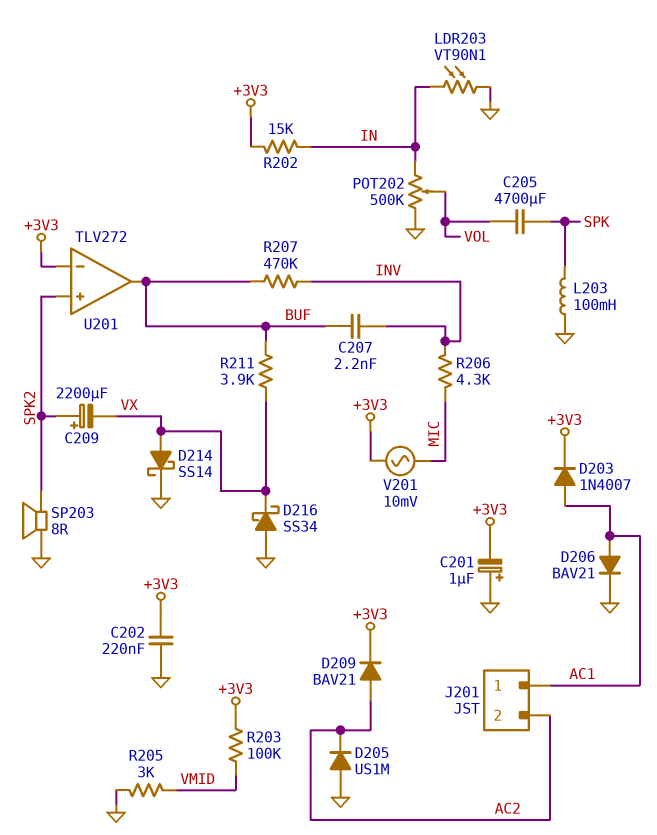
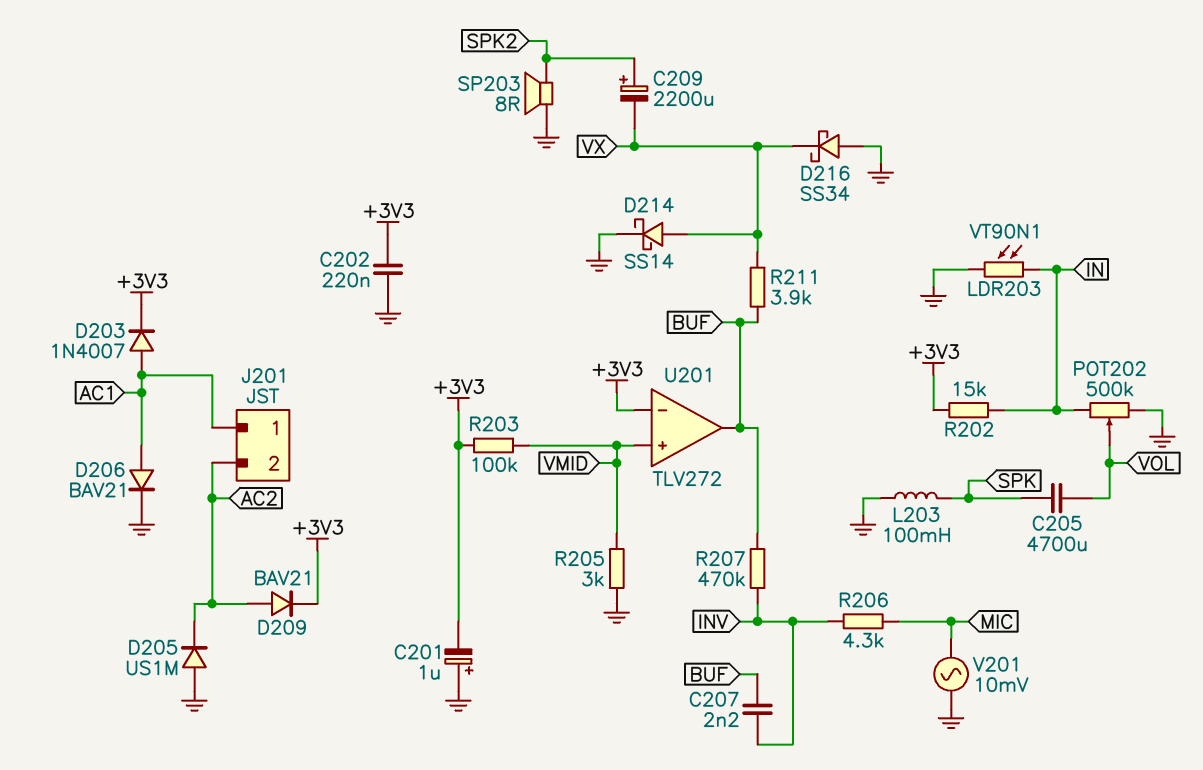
U201 pin in+: SPK2 -> VMID
V201: AC 10mV (+3V3, MIC) -> AC 10mV (GND, MIC)

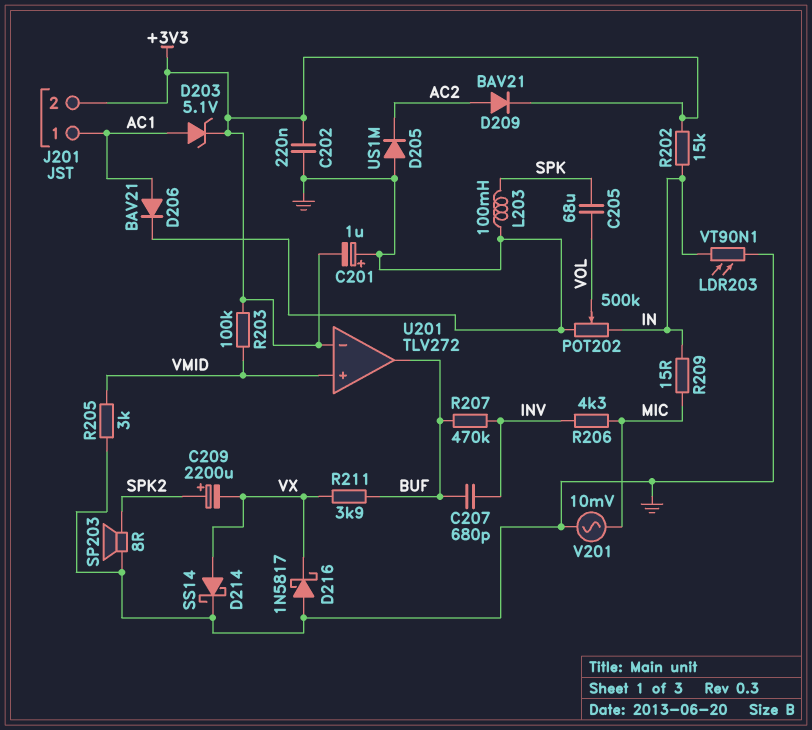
C205: 4700uF (SPK, VOL) -> 68uF (SPK, VOL)
C207: 2.2nF (BUF, INV) -> 680pF (BUF, INV)
D203: diode 1N4007 (A AC1, K +3V3) -> zener 5.1V (A AC1, K +3V3)
D216: schottky SS34 (A GND, K VX) -> schottky 1N5817 (A GND, K VX)
J201 pin 2: AC2 -> +3V3
R209: none -> 15 (IN, MIC)

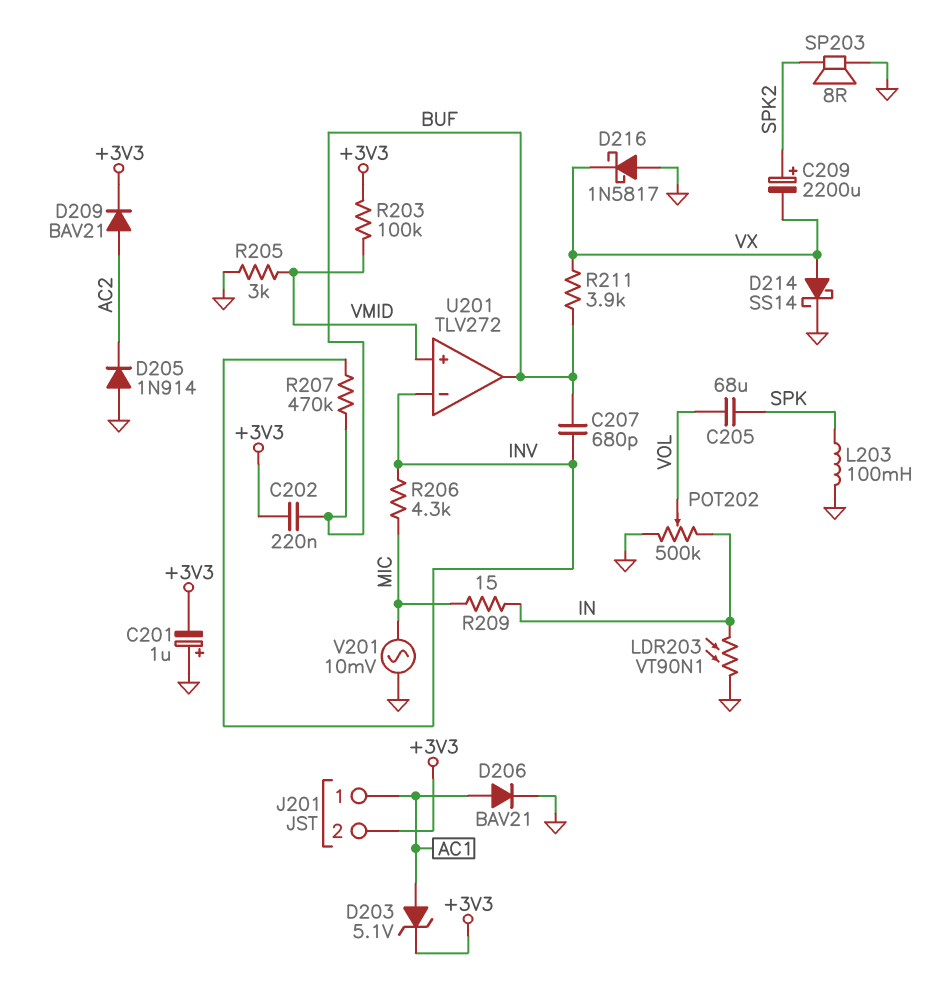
C202: 220nF (+3V3, GND) -> 220nF (+3V3, BUF)
D205: diode US1M (A GND, K AC2) -> diode 1N914 (A GND, K AC2)
R202: 15k (+3V3, IN) -> none
U201 pin in-: +3V3 -> INV

